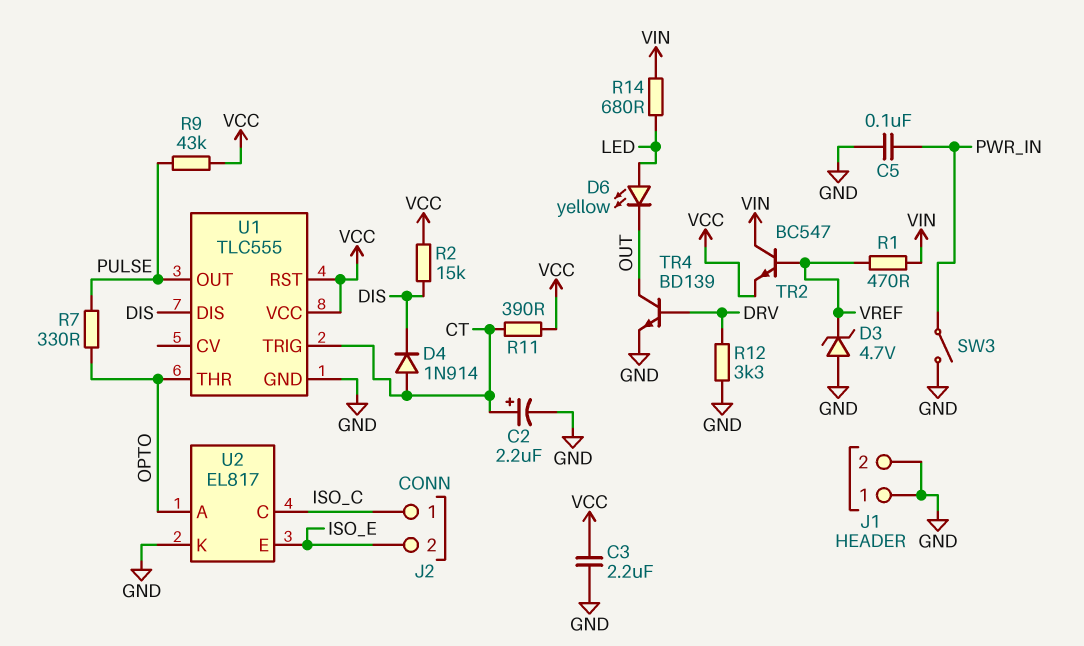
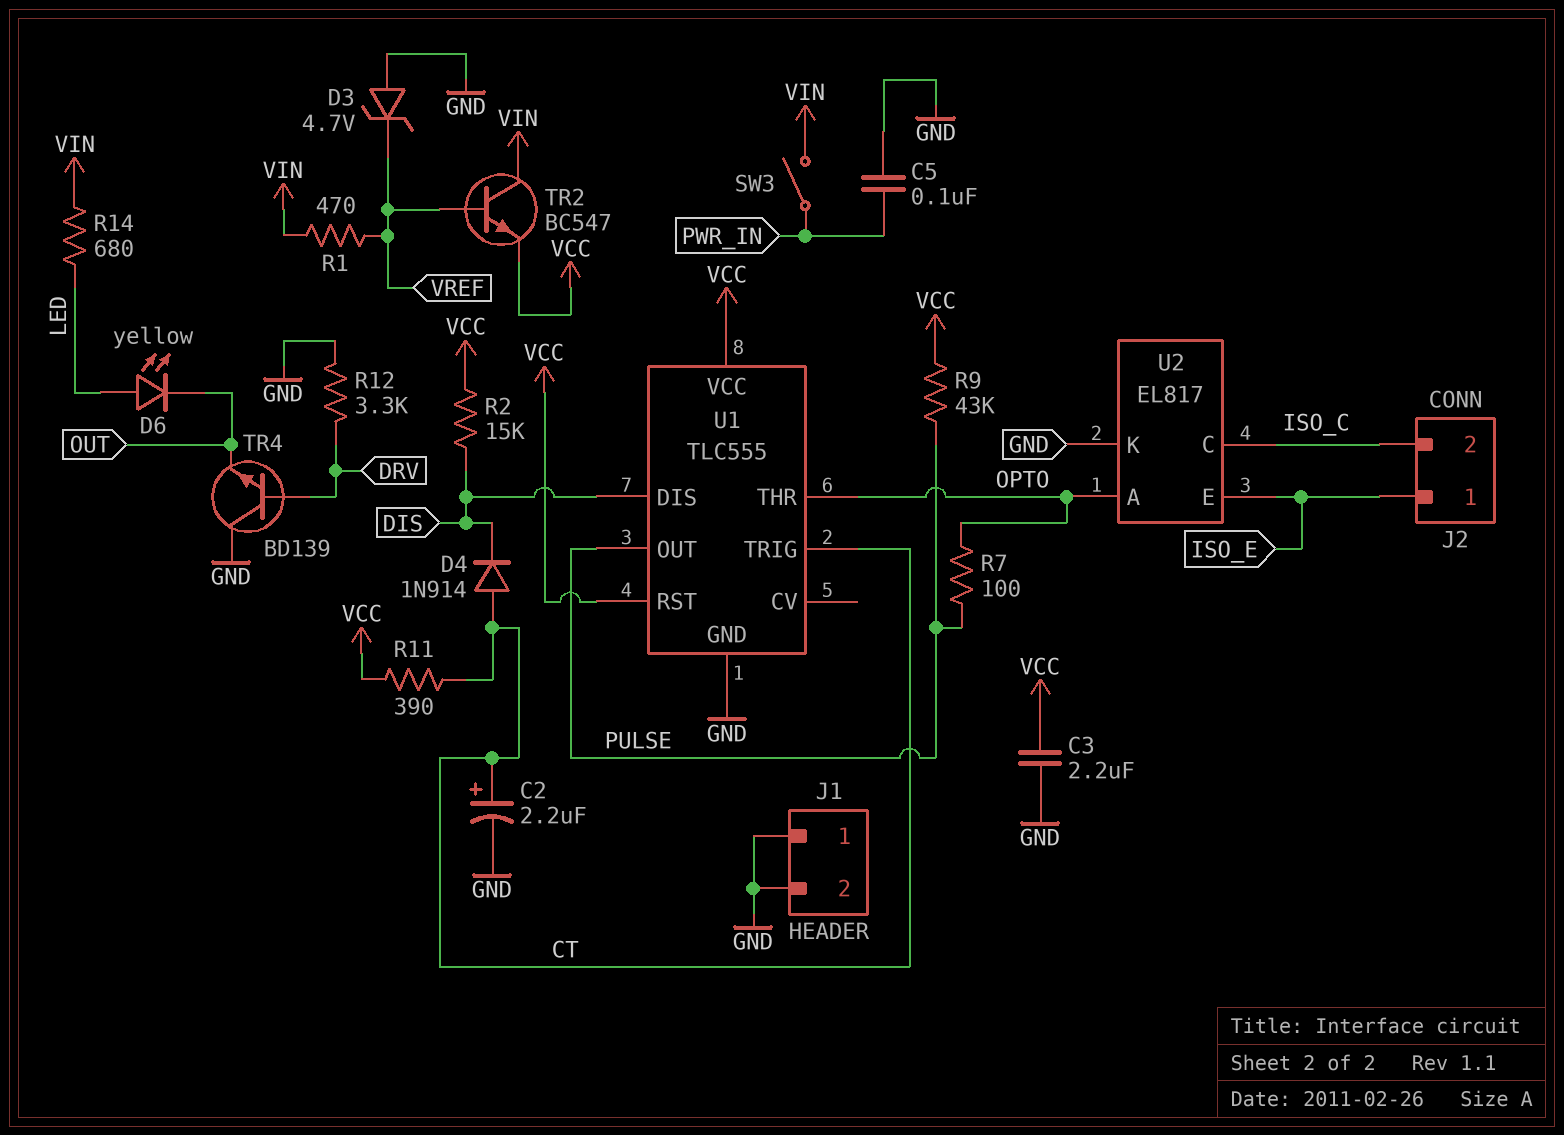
J2 pin 1: ISO_C -> ISO_E
J2 pin 2: ISO_E -> ISO_C
R7: 330 (OPTO, PULSE) -> 100 (OPTO, PULSE)
SW3: switch (GND, PWR_IN) -> switch (PWR_IN, VIN)
TR4: NPN BD139 (B DRV, C OUT, E GND) -> NPN BD139 (B DRV, C GND, E OUT)

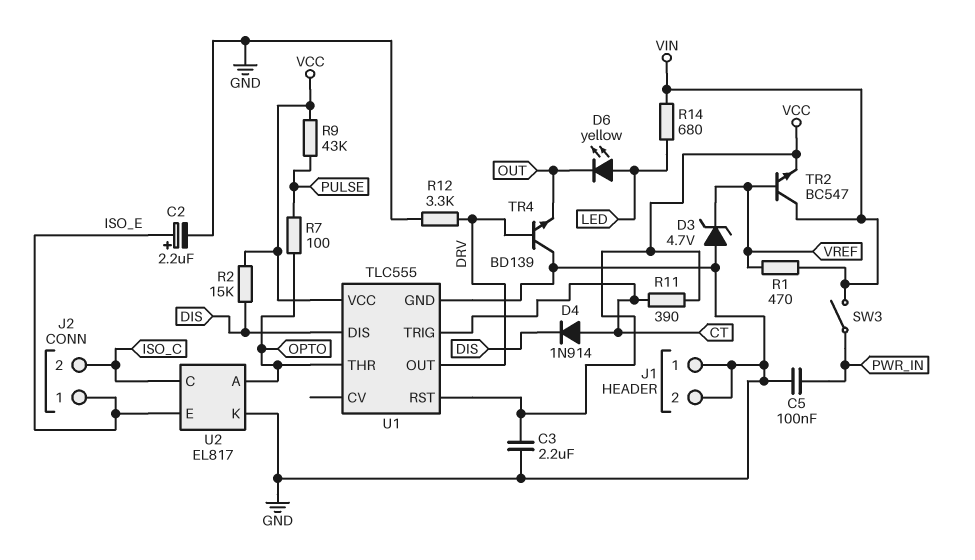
C2: 2.2uF (plus CT, minus GND) -> 2.2uF (plus ISO_E, minus GND)
U1 pin OUT: PULSE -> DRV

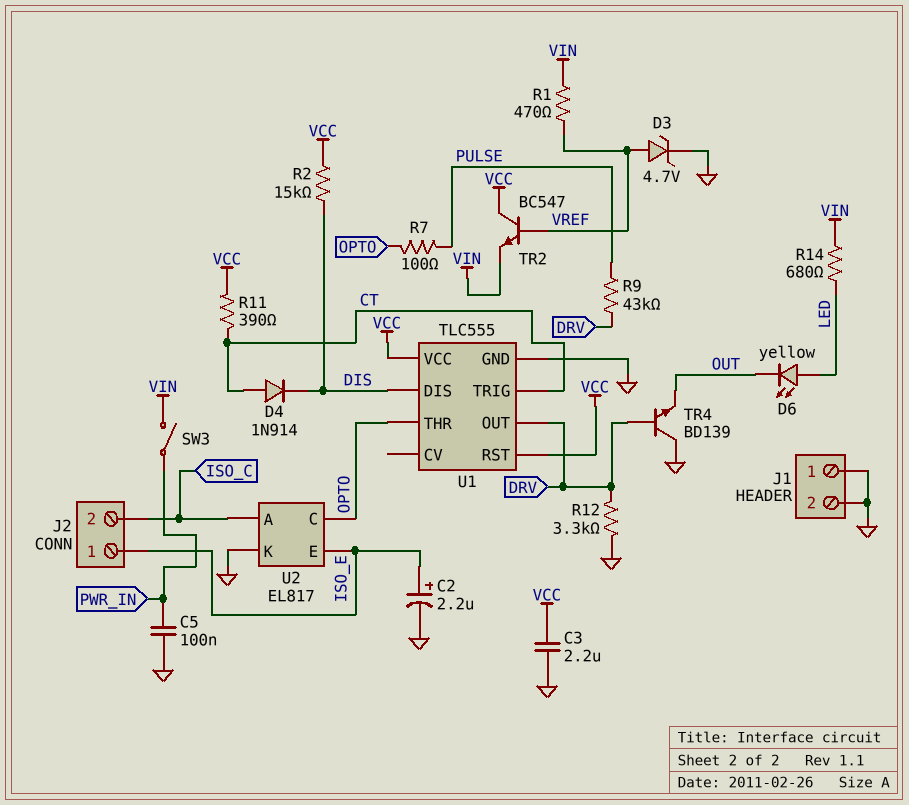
D3: zener 4.7V (A GND, K VREF) -> zener 4.7V (A VREF, K GND)
R9: 43k (PULSE, VCC) -> 43k (DRV, PULSE)
TR2: NPN BC547 (B VREF, C VIN, E VCC) -> NPN BC547 (B VREF, C VCC, E VIN)
U2 pin A: OPTO -> ISO_C
U2 pin C: ISO_C -> OPTO

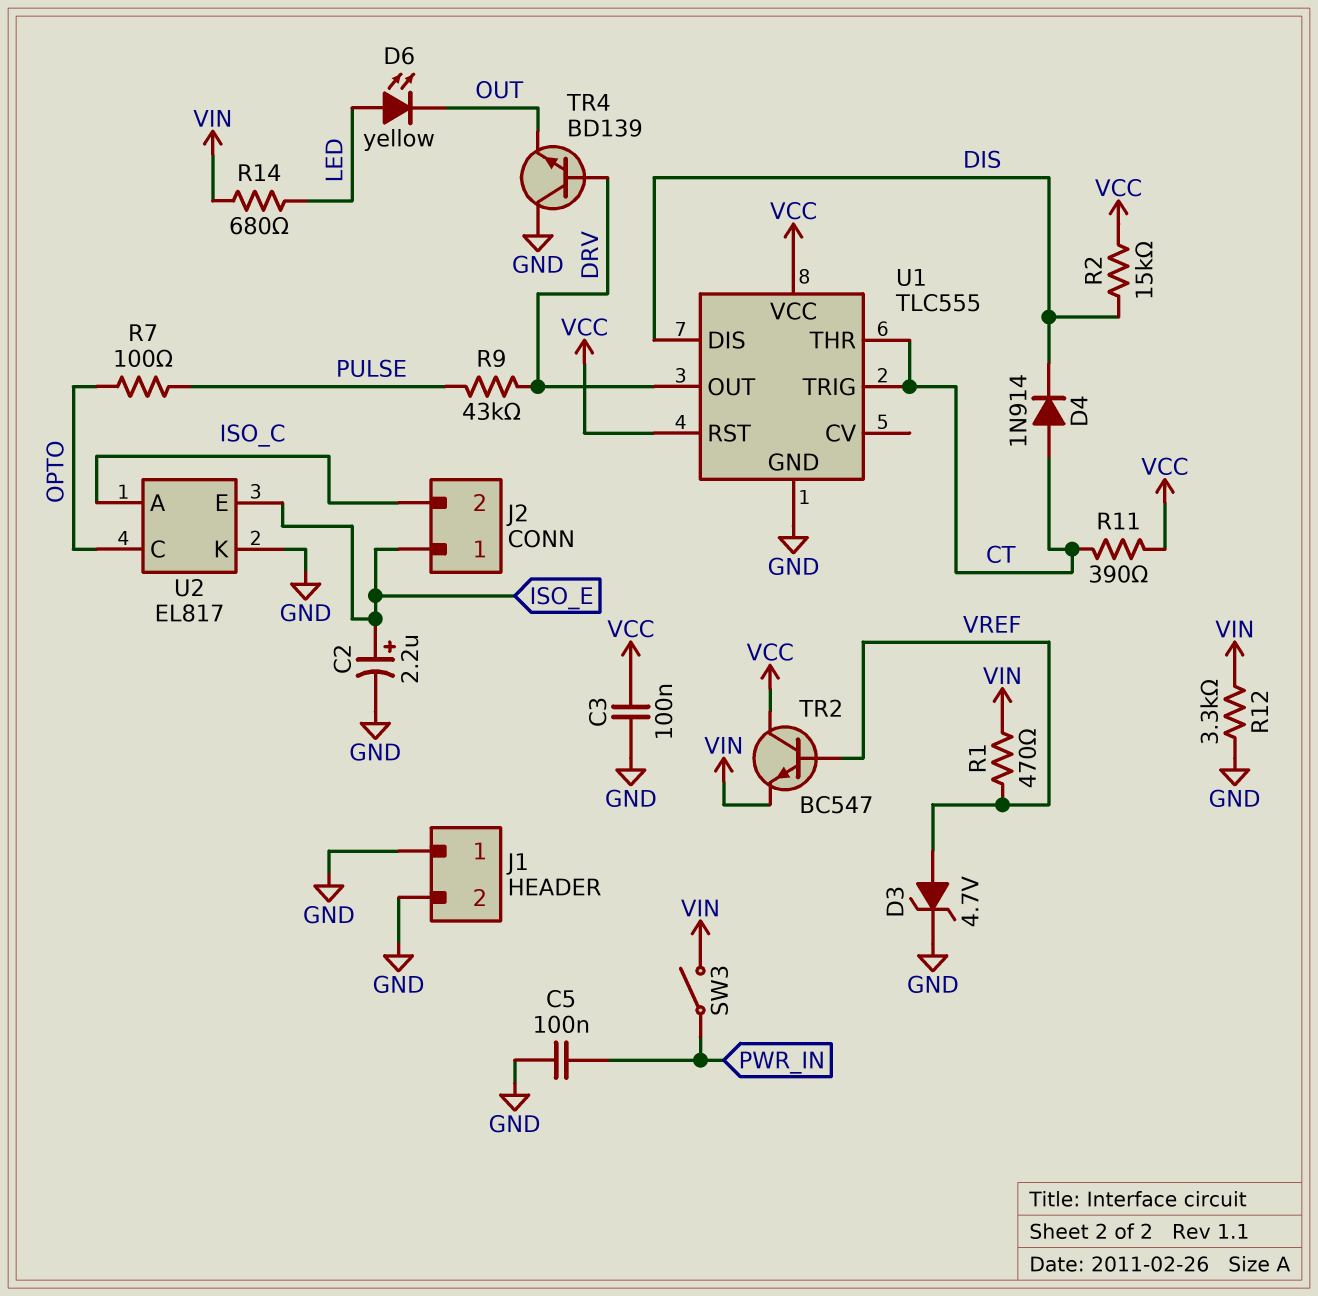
C3: 2.2uF (GND, VCC) -> 100nF (GND, VCC)
R12: 3.3k (DRV, GND) -> 3.3k (GND, VIN)
U1 pin THR: OPTO -> CT

